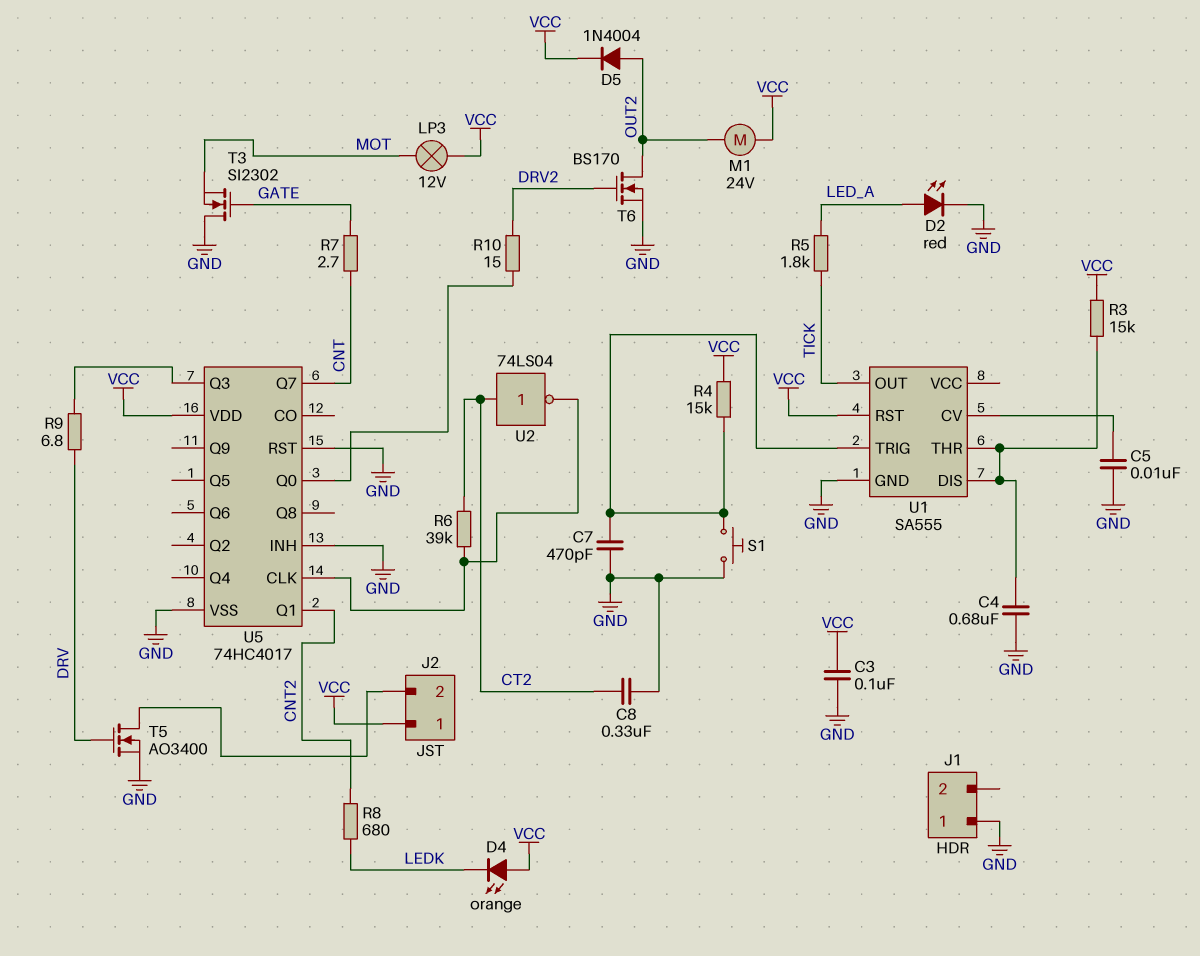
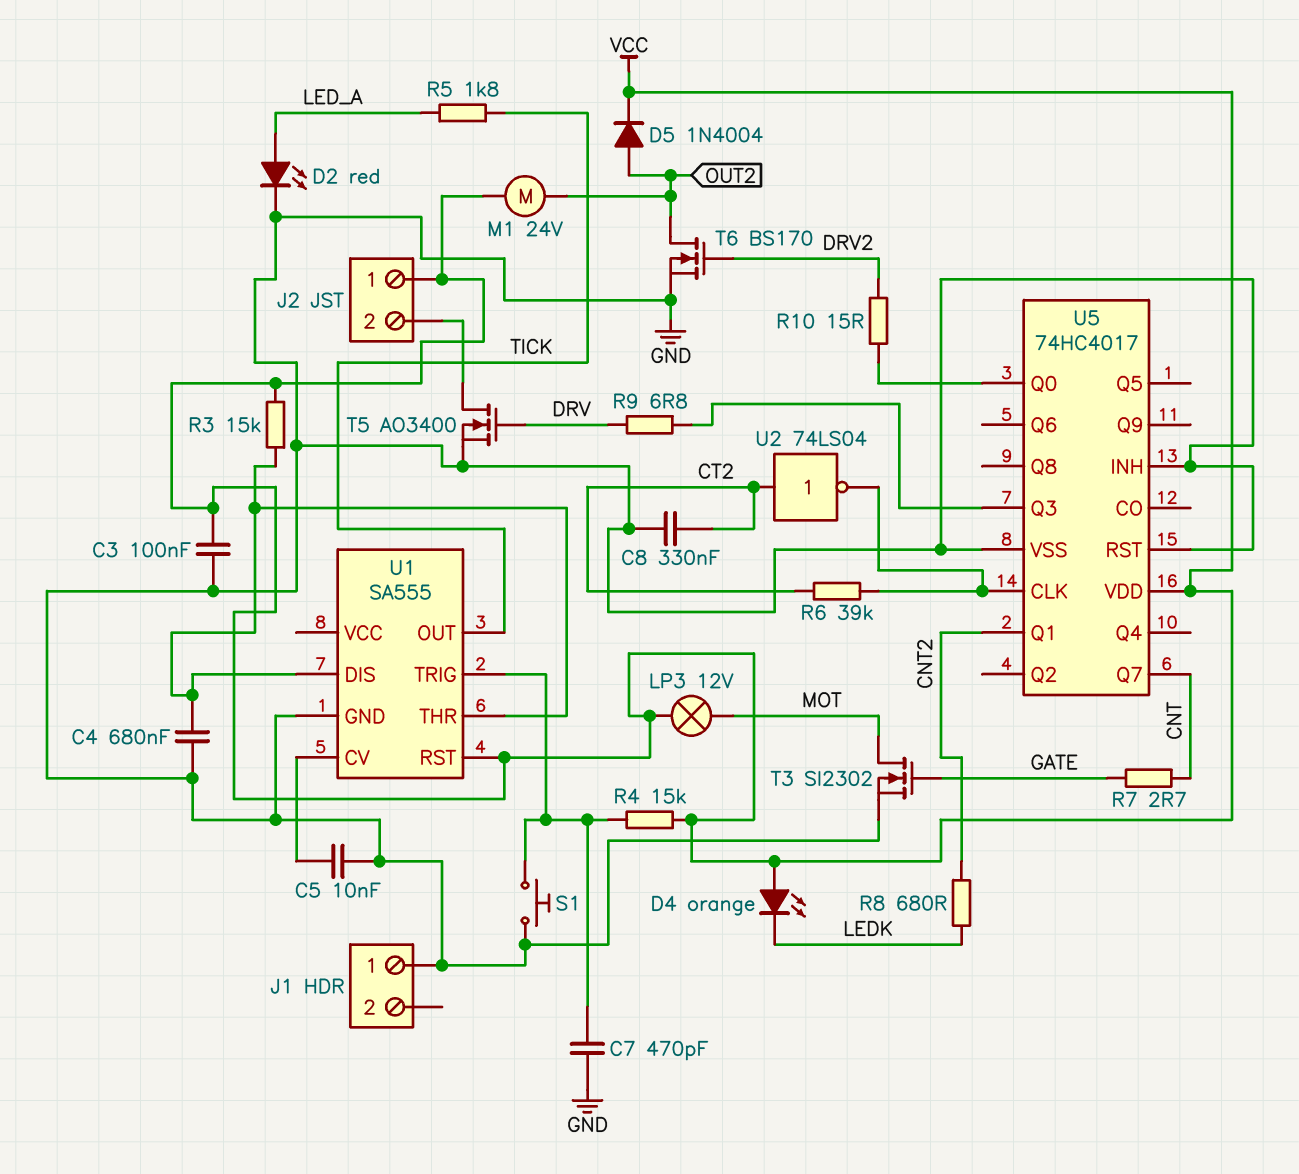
T3: NMOS SI2302 (G GATE, D GND, S MOT) -> NMOS SI2302 (G GATE, D MOT, S GND)

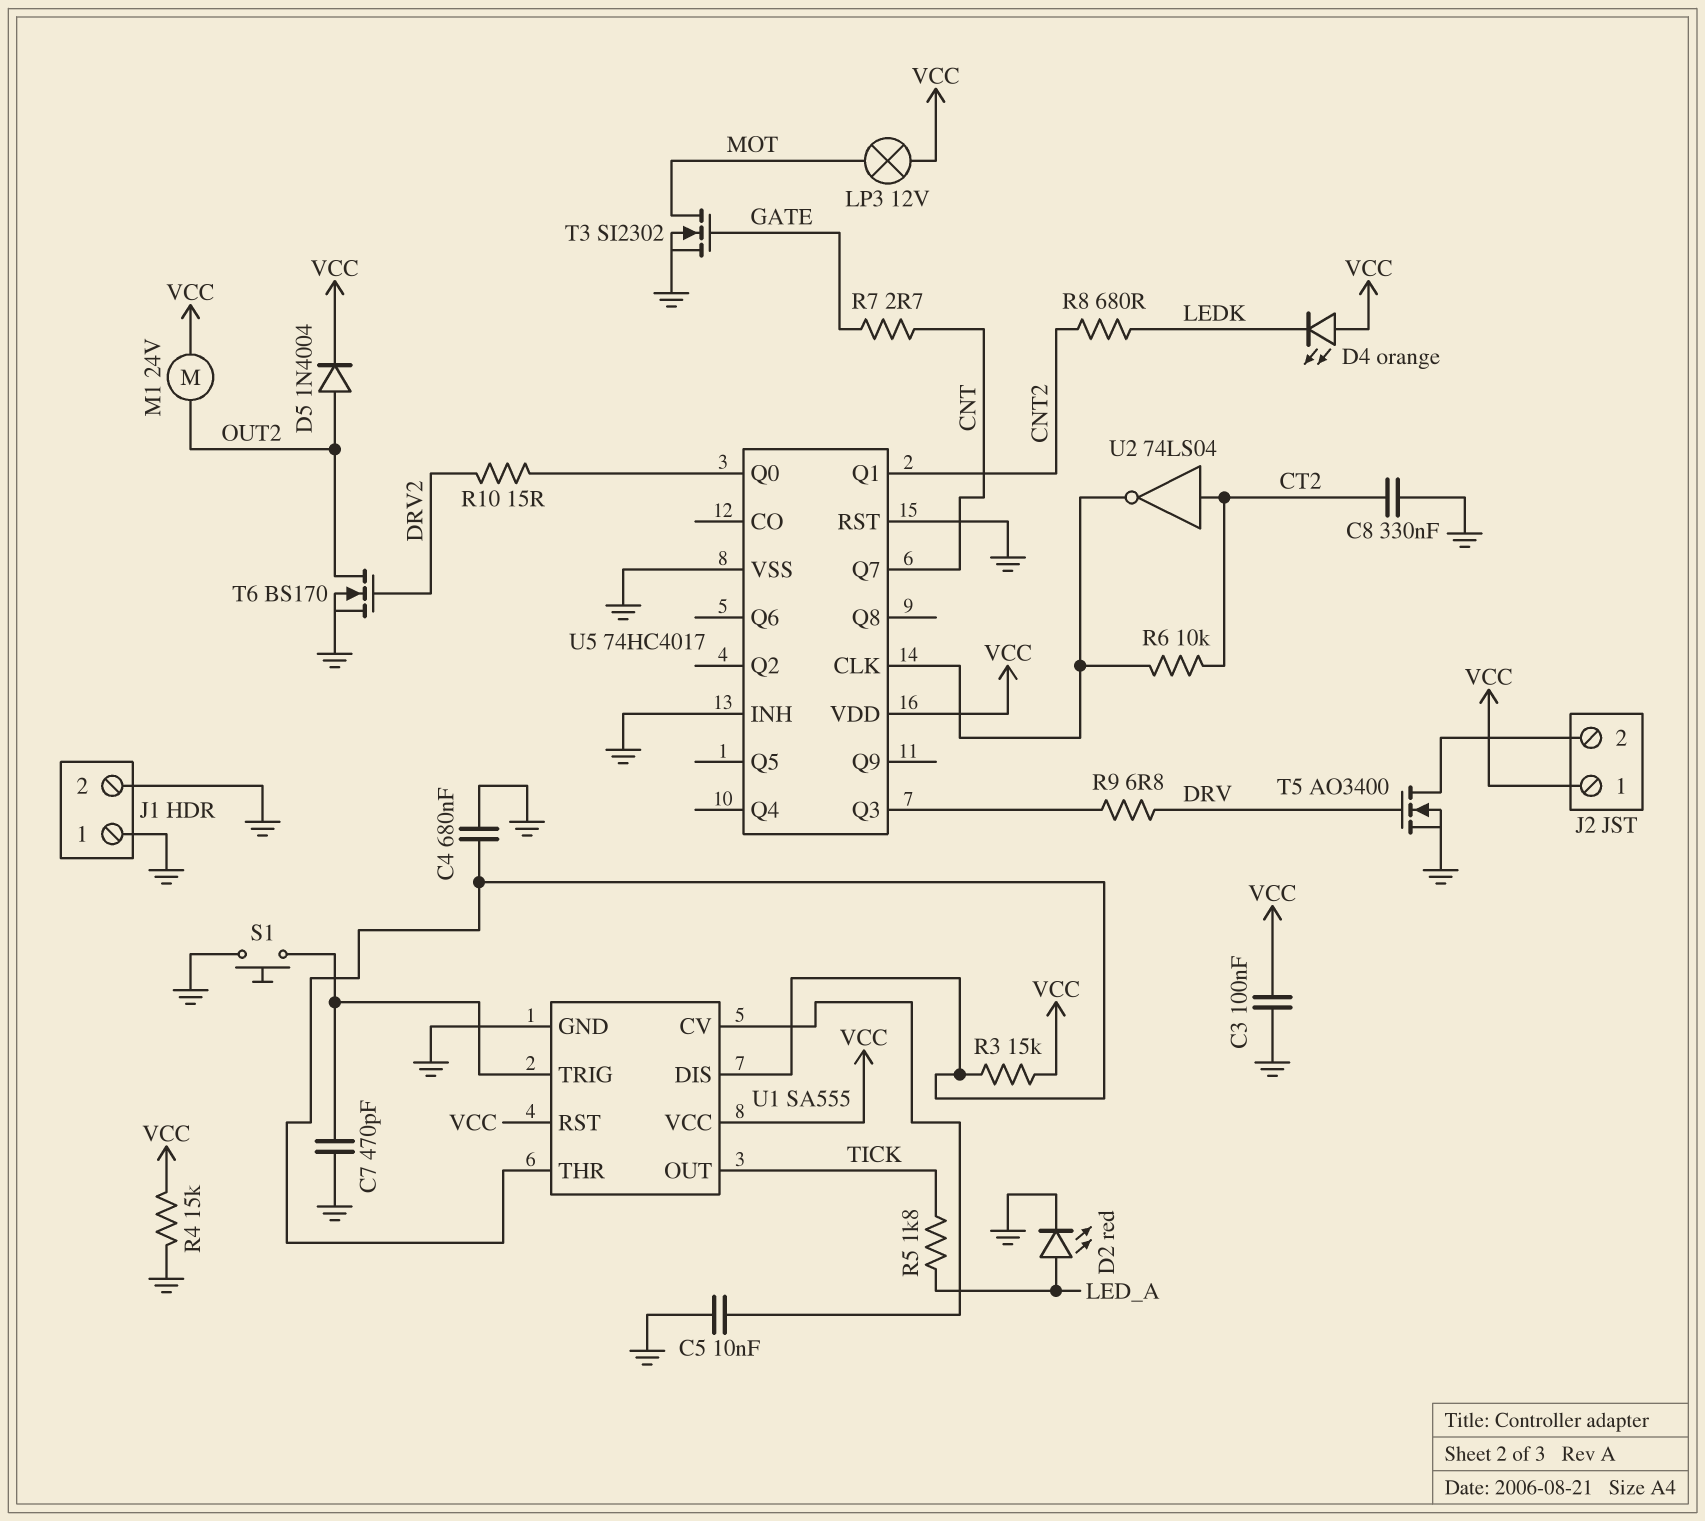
J1 pin 2: none -> GND
R4: 15k (U1/TRIG, VCC) -> 15k (GND, VCC)
R6: 39k (CT2, U5/CLK) -> 10k (CT2, U5/CLK)
U1 pin VCC: none -> VCC

